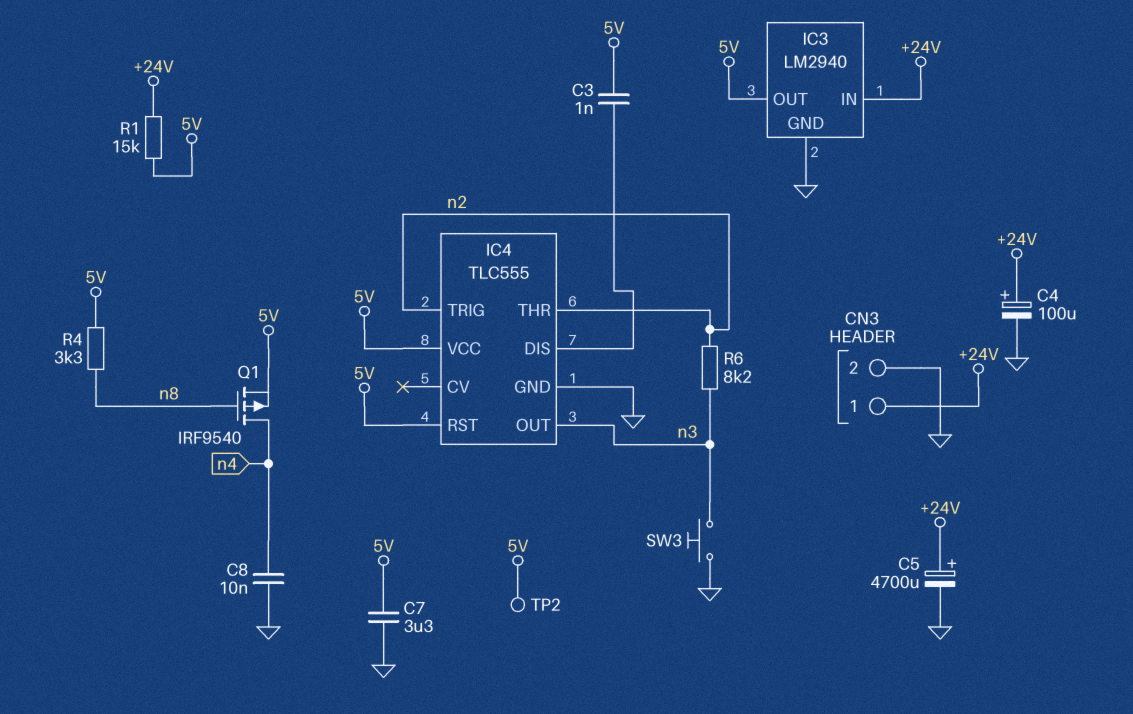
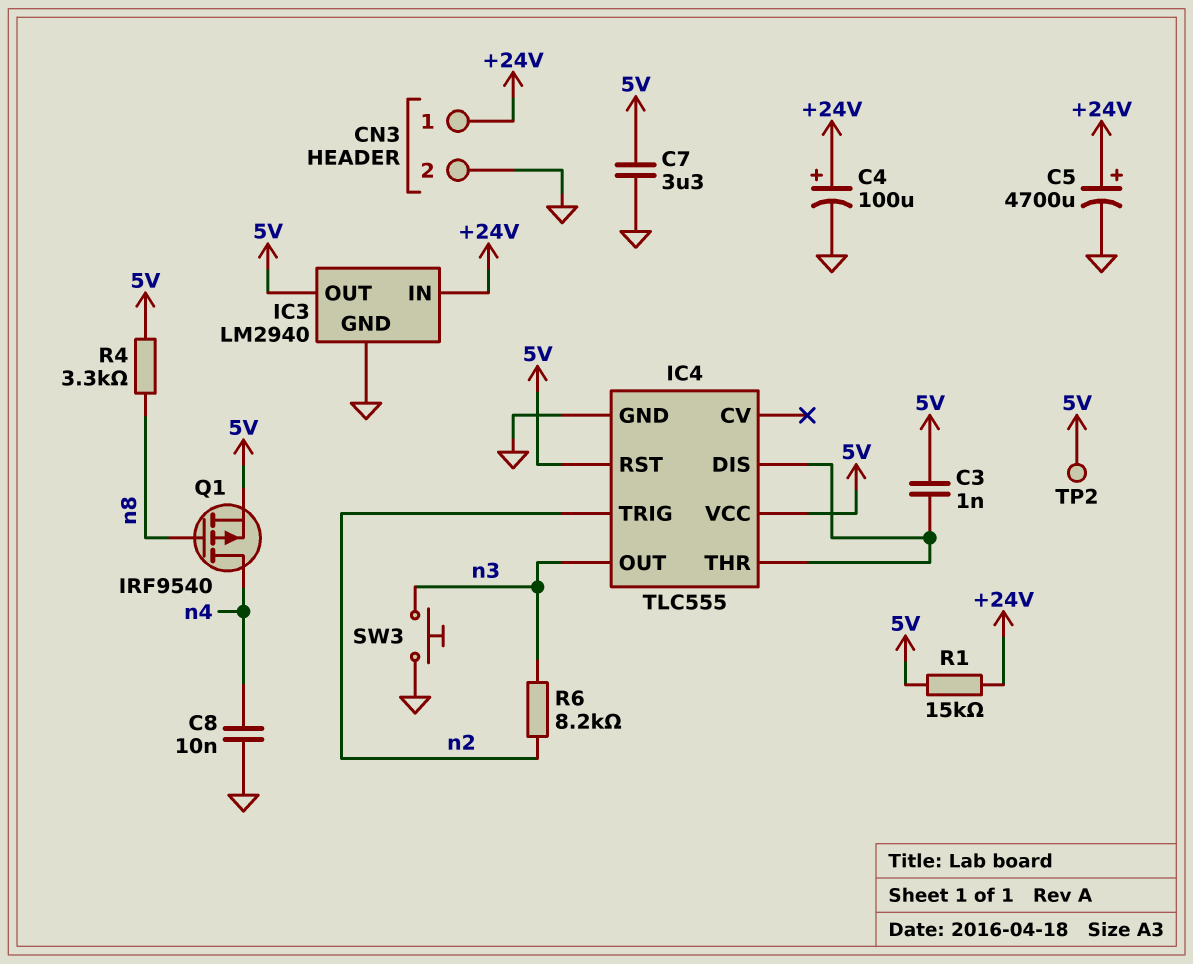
IC4 pin THR: n2 -> IC4/DIS

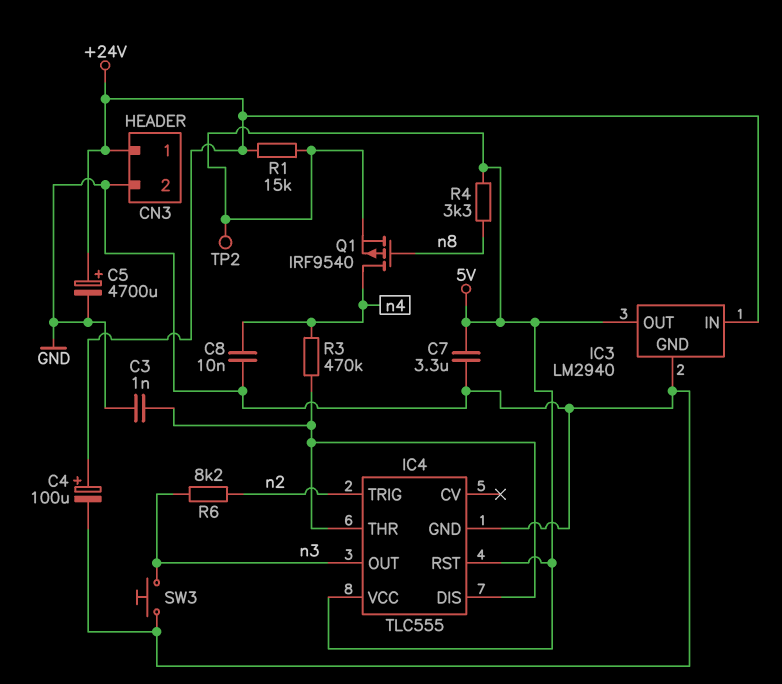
C3: 1nF (5V, IC4/DIS) -> 1nF (GND, IC4/DIS)
R3: none -> 470k (IC4/DIS, n4)

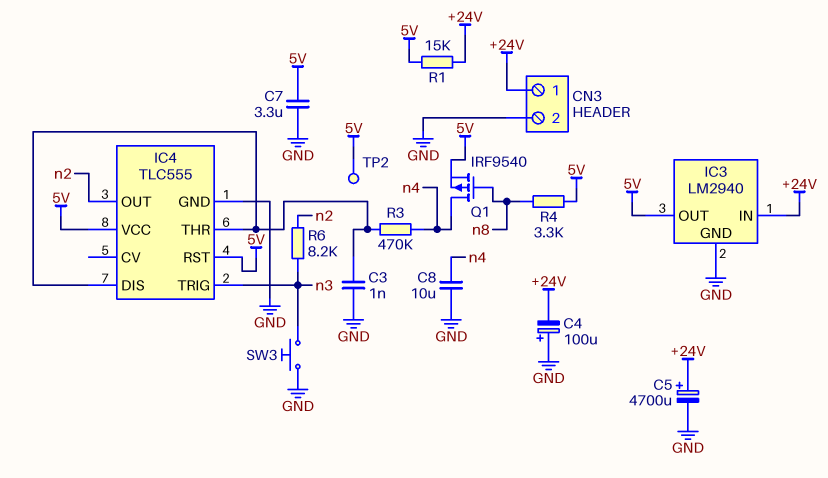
C4: 100uF (plus +24V, minus GND) -> 100uF (plus GND, minus +24V)
C8: 10nF (GND, n4) -> 10uF (GND, n4)
IC4 pin OUT: n3 -> n2
IC4 pin TRIG: n2 -> n3

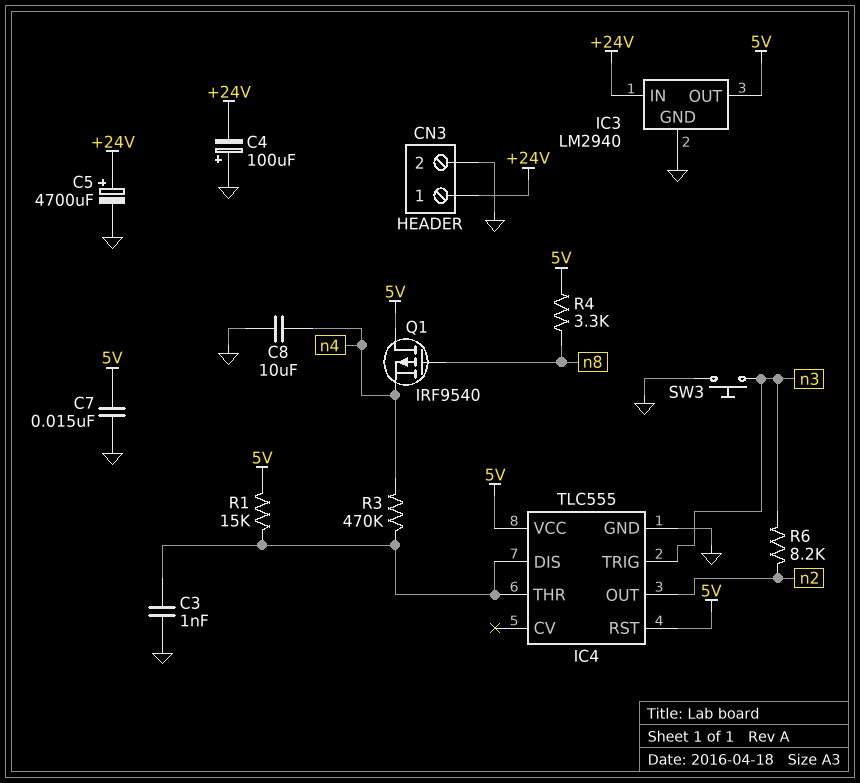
C7: 3.3uF (5V, GND) -> 15nF (5V, GND)
Q1: PMOS IRF9540 (G n8, D n4, S 5V) -> PMOS IRF9540 (G n8, D 5V, S n4)
R1: 15k (+24V, 5V) -> 15k (5V, IC4/DIS)
TP2: test point (5V) -> none

